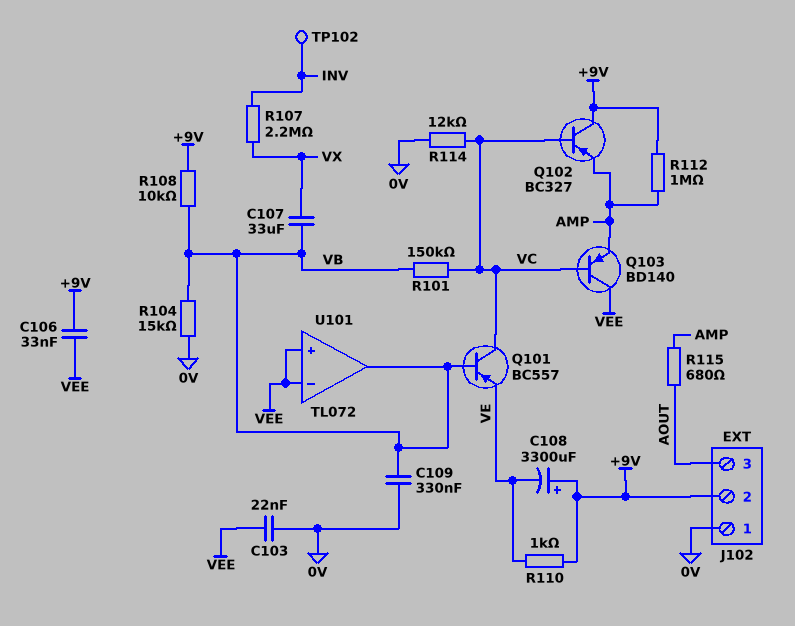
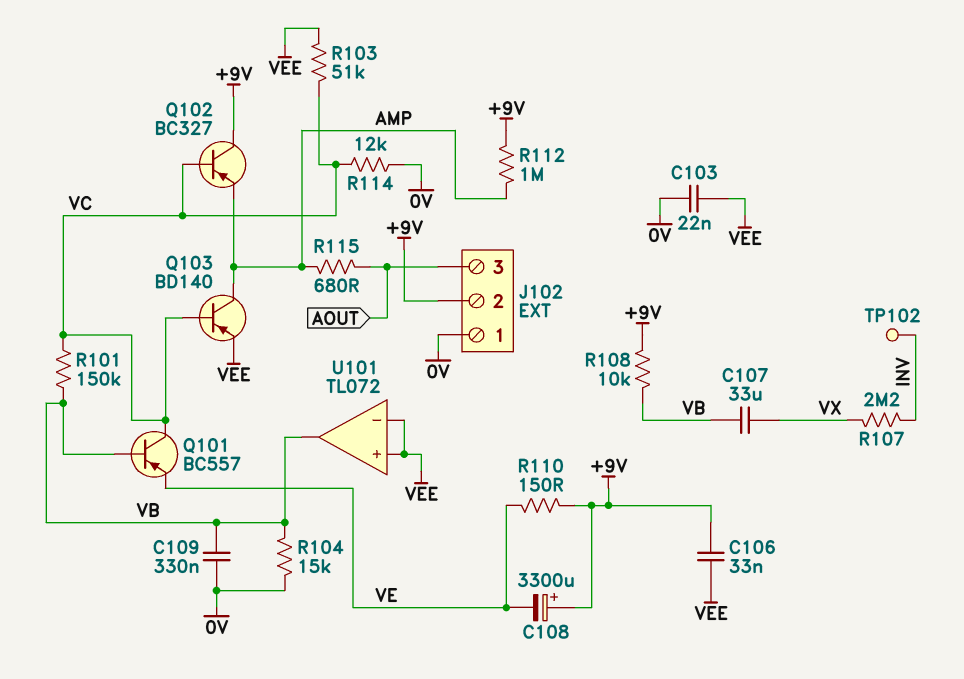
Q103: PNP BD140 (B VC, C VEE, E AMP) -> PNP BD140 (B VC, C AMP, E VEE)
R103: none -> 51k (VC, VEE)
R110: 1k (+9V, VE) -> 150 (+9V, VE)

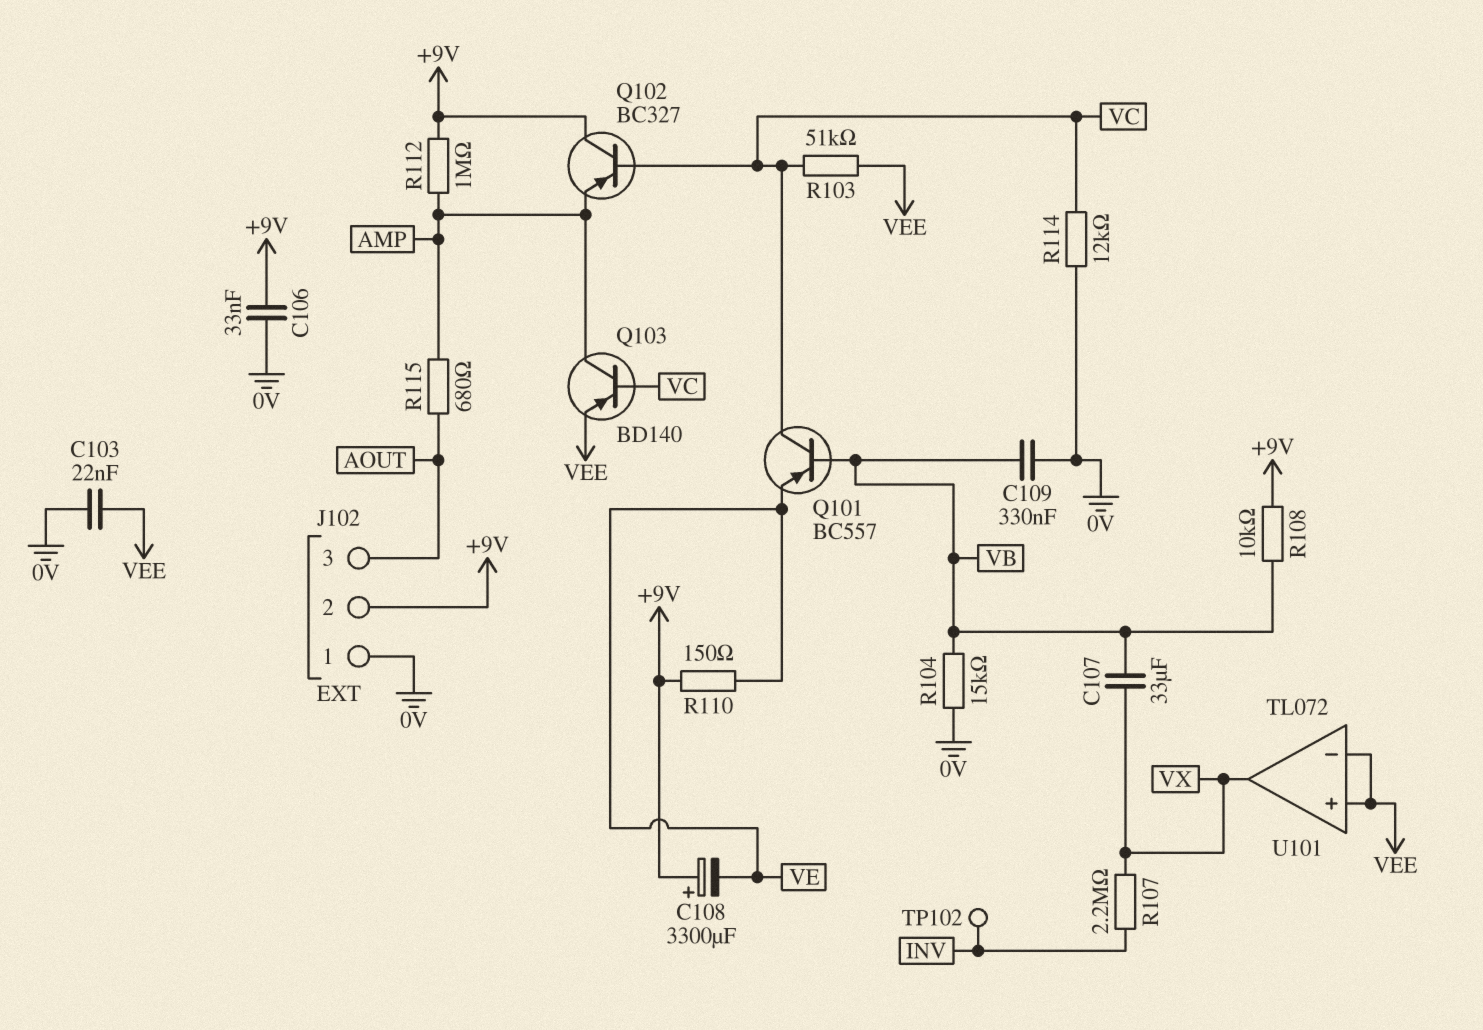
C106: 33nF (+9V, VEE) -> 33nF (+9V, 0V)
R101: 150k (VB, VC) -> none
U101 pin out: VB -> VX

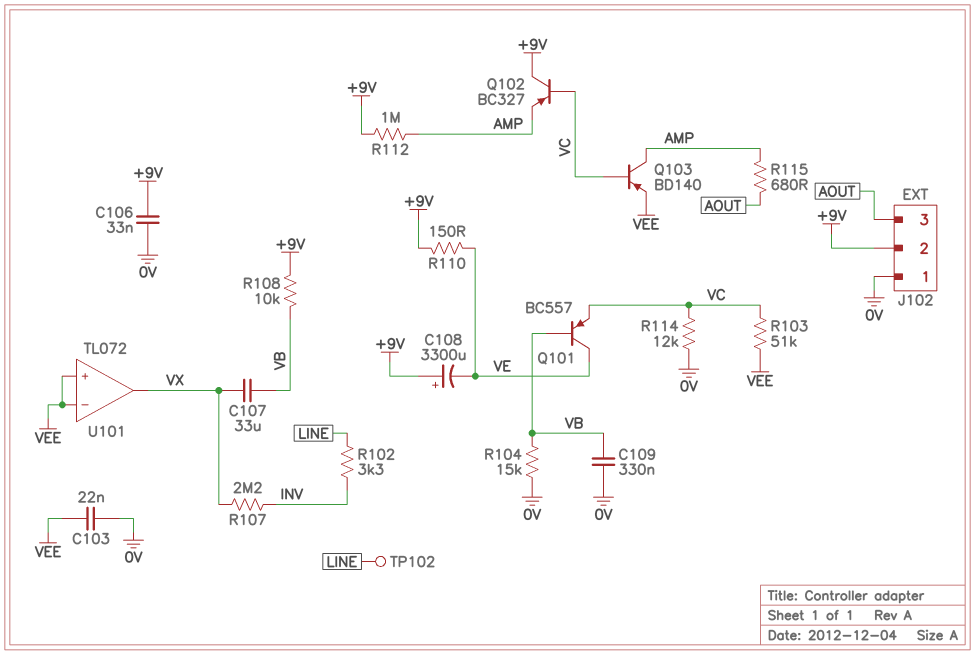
Q101: PNP BC557 (B VB, C VC, E VE) -> PNP BC557 (B VB, C VE, E VC)
R102: none -> 3.3k (INV, LINE)
TP102: test point (INV) -> test point (LINE)

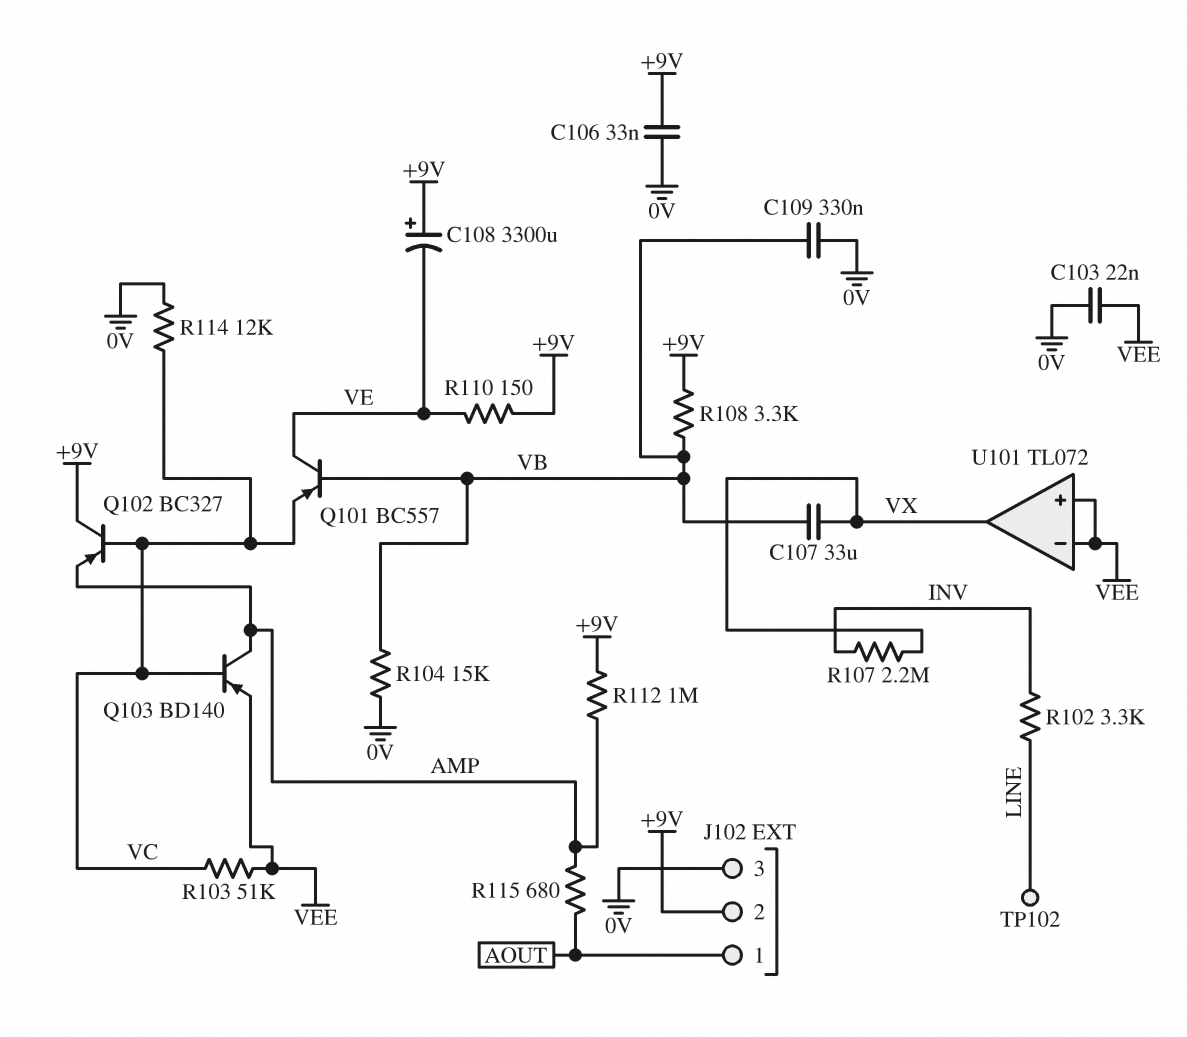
J102 pin 1: 0V -> AOUT
J102 pin 3: AOUT -> 0V
R108: 10k (+9V, VB) -> 3.3k (+9V, VB)

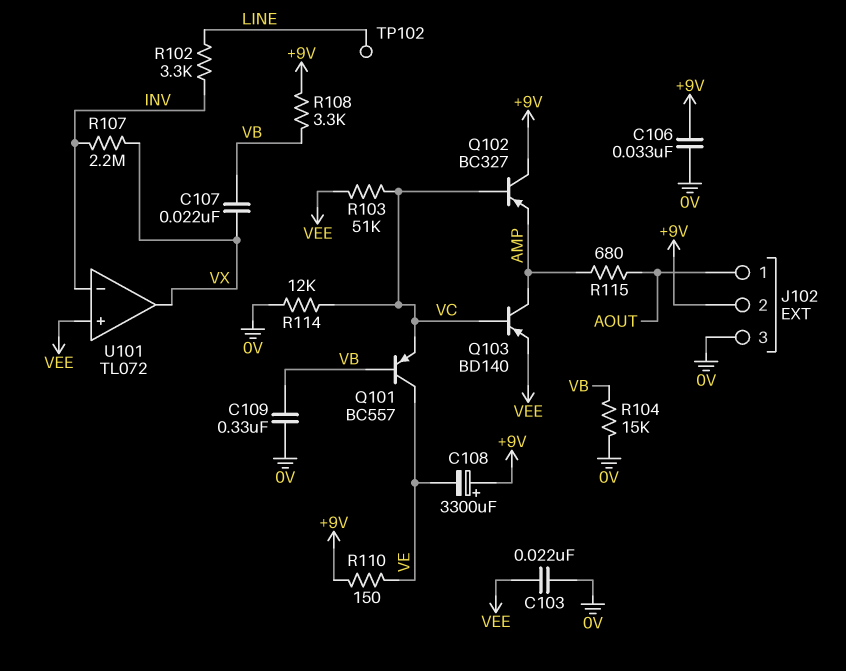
C107: 33uF (VB, VX) -> 22nF (VB, VX)
R112: 1M (+9V, AMP) -> none
U101 pin in-: VEE -> INV

